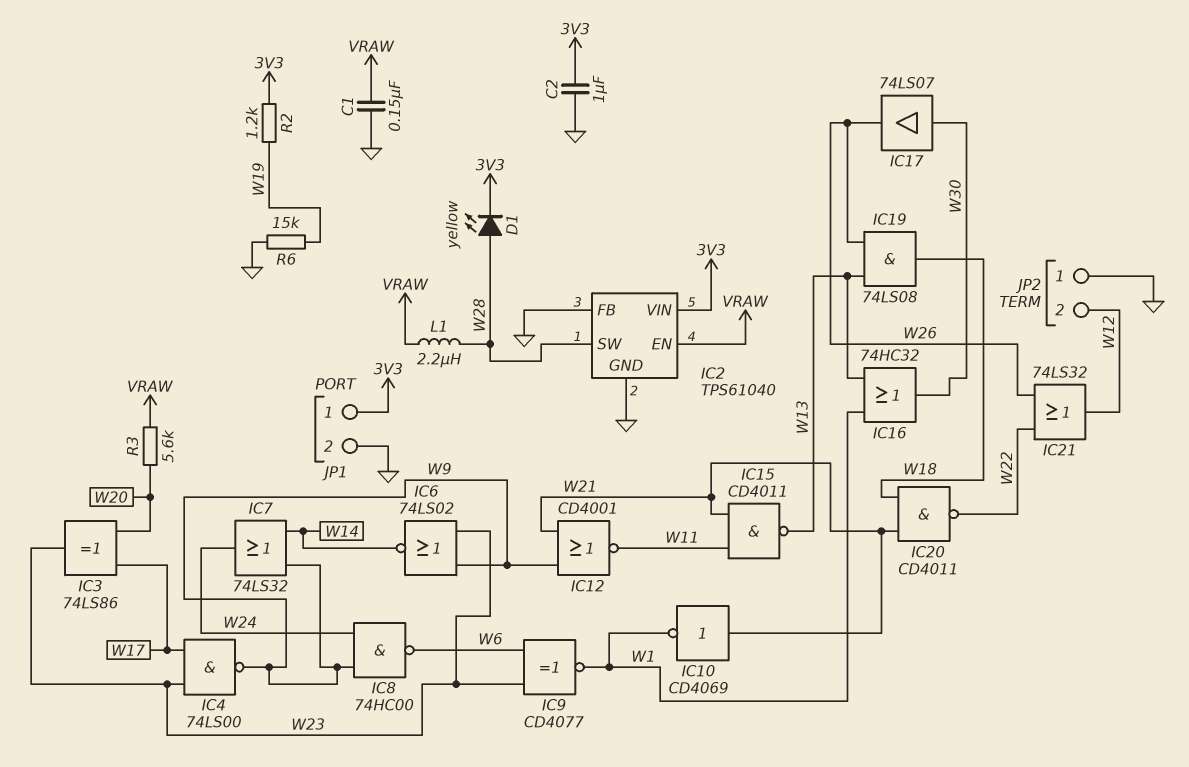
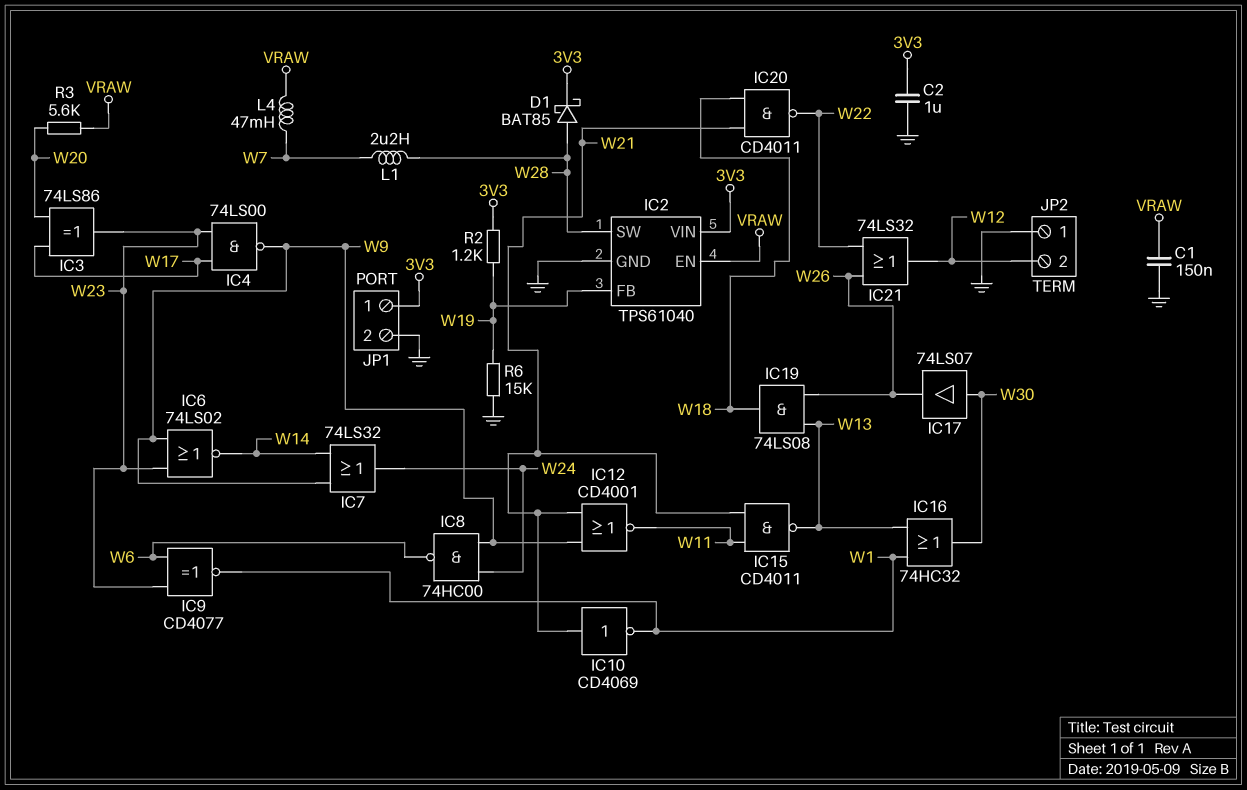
D1: LED yellow (A W28, K 3V3) -> schottky BAT85 (A W28, K 3V3)
IC2 pin FB: GND -> W19
L1: 2.2uH (VRAW, W28) -> 2.2uH (W7, W28)
L4: none -> 47mH (VRAW, W7)

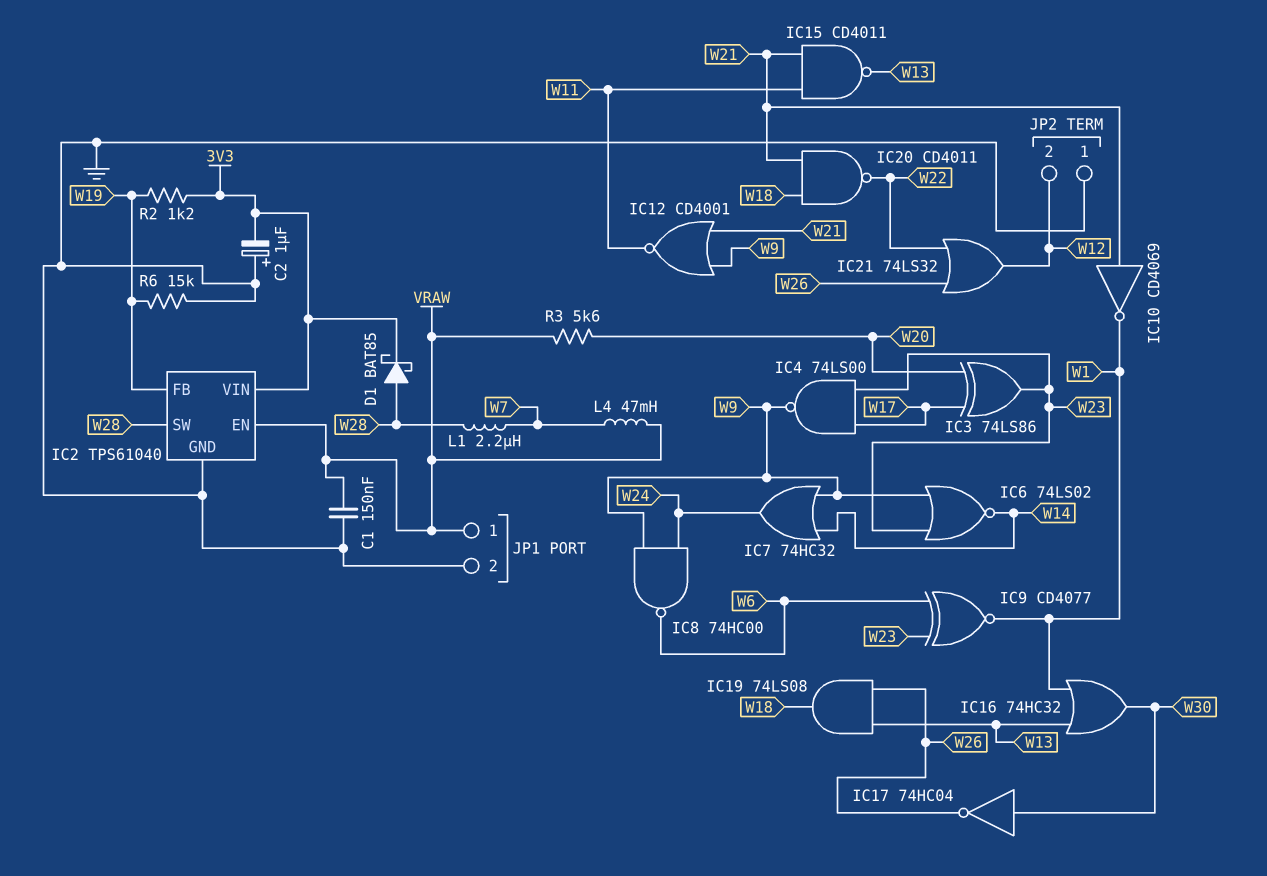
C2: 1uF (3V3, GND) -> 1uF (plus GND, minus 3V3)
IC7: OR 74LS32 (in W9, in W14, out W24) -> OR 74HC32 (in W9, in W14, out W24)
IC17: buffer 74LS07 (in W30, out W26) -> NOT 74HC04 (in W30, out W26)
JP1 pin 1: 3V3 -> VRAW

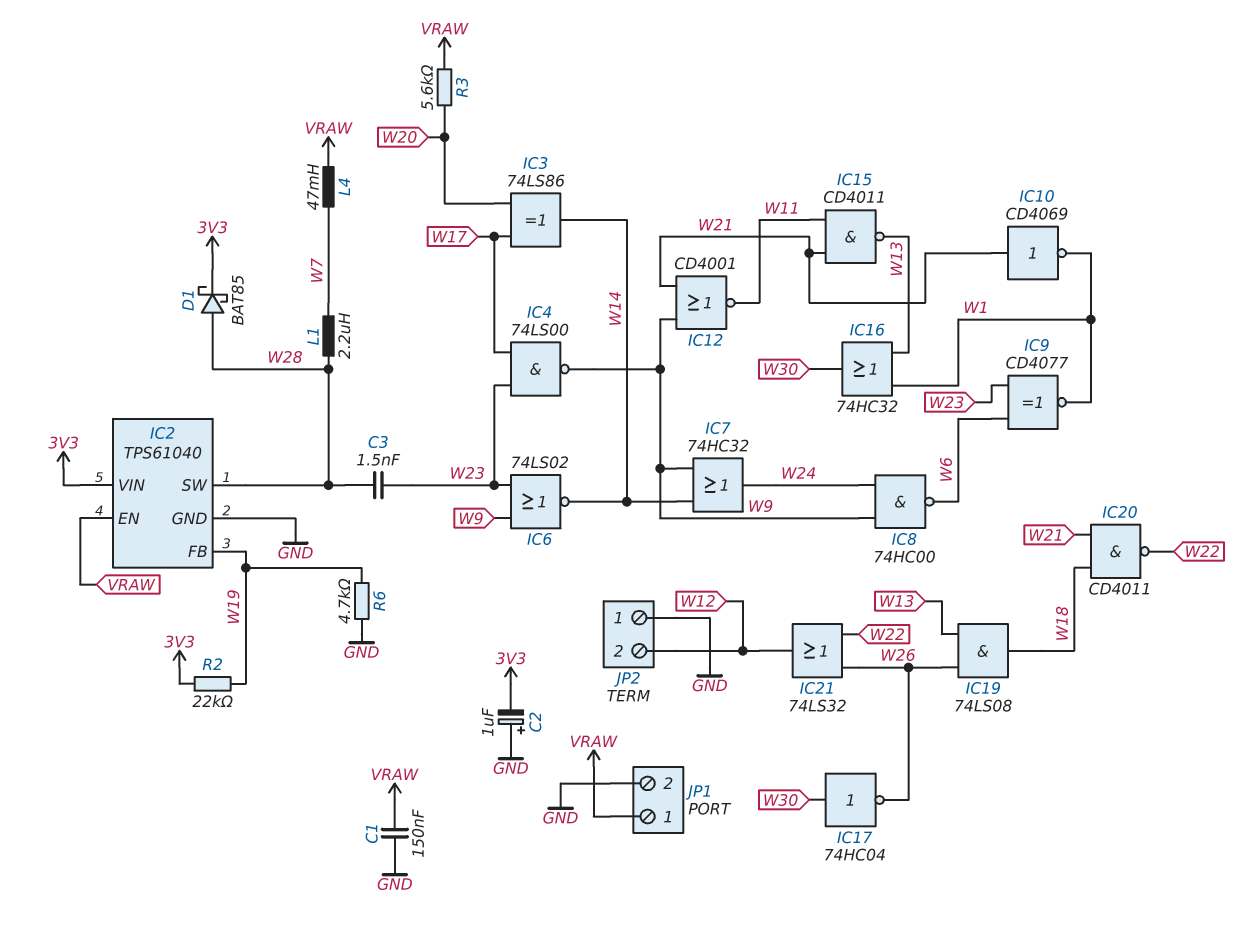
C3: none -> 1.5nF (W23, W28)
IC3: XOR 74LS86 (in W17, in W20, out W23) -> XOR 74LS86 (in W17, in W20, out W14)
R2: 1.2k (3V3, W19) -> 22k (3V3, W19)
R6: 15k (GND, W19) -> 4.7k (GND, W19)

